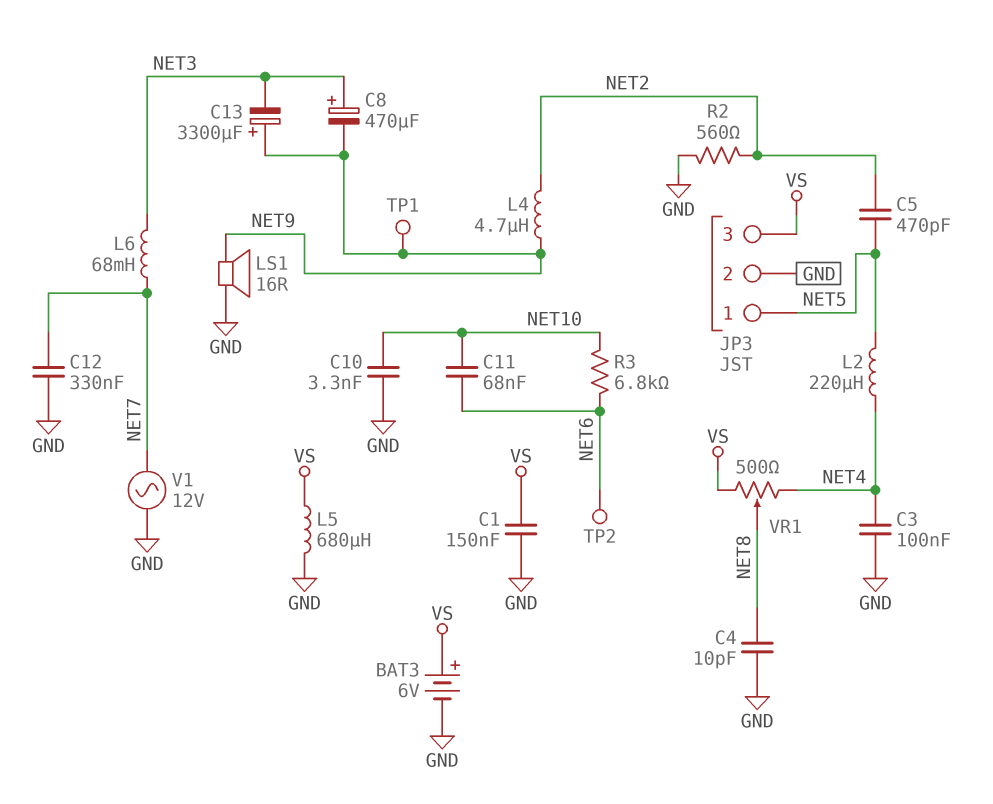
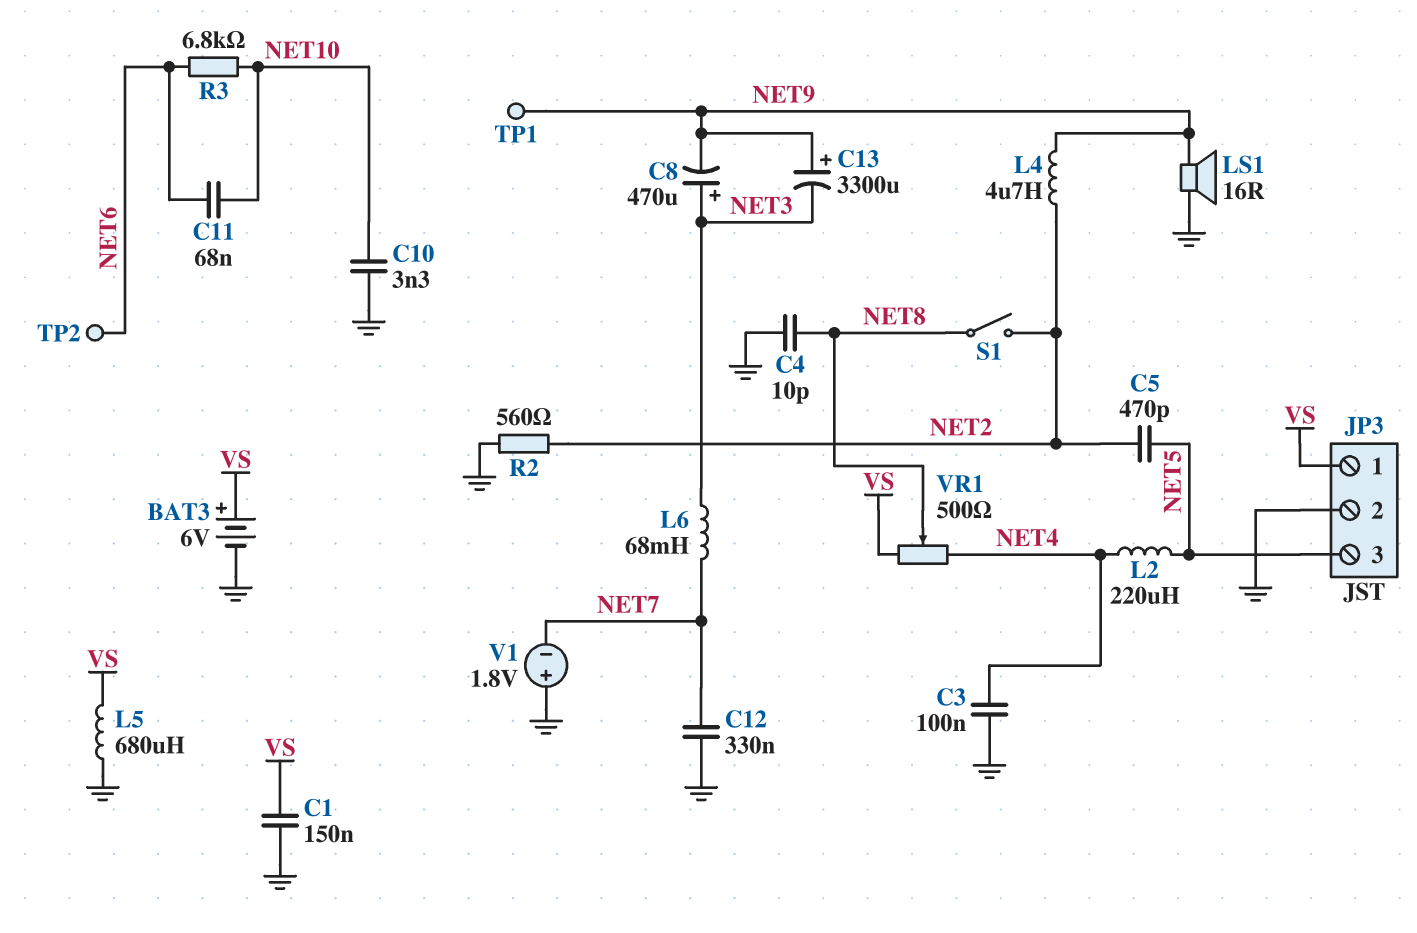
JP3 pin 1: NET5 -> VS
JP3 pin 3: VS -> NET5
S1: none -> switch (NET2, NET8)
V1: AC 12V (GND, NET7) -> 1.8V (plus GND, minus NET7)

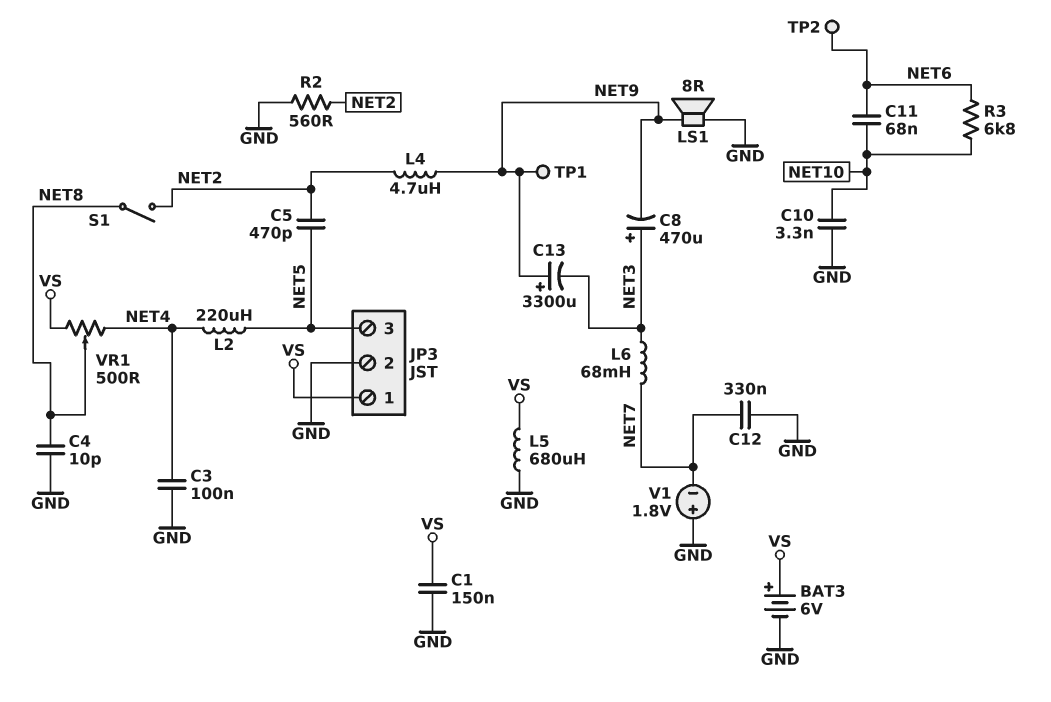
LS1: speaker 16R (GND, NET9) -> speaker 8R (GND, NET9)

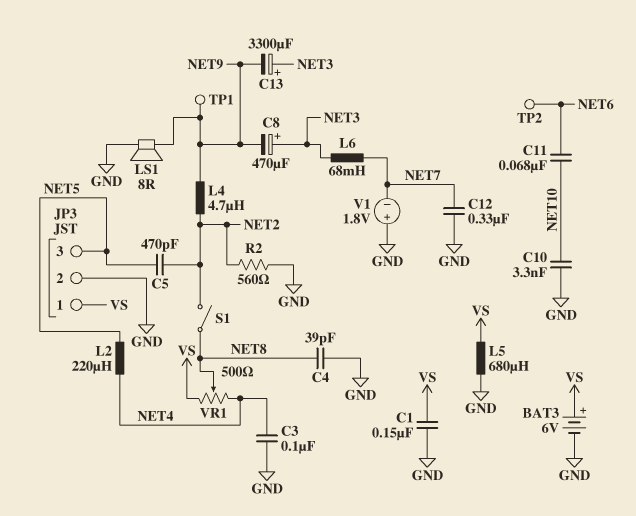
C4: 10pF (GND, NET8) -> 39pF (GND, NET8)
C13: 3300uF (plus NET9, minus NET3) -> 3300uF (plus NET3, minus NET9)
R3: 6.8k (NET6, NET10) -> none

